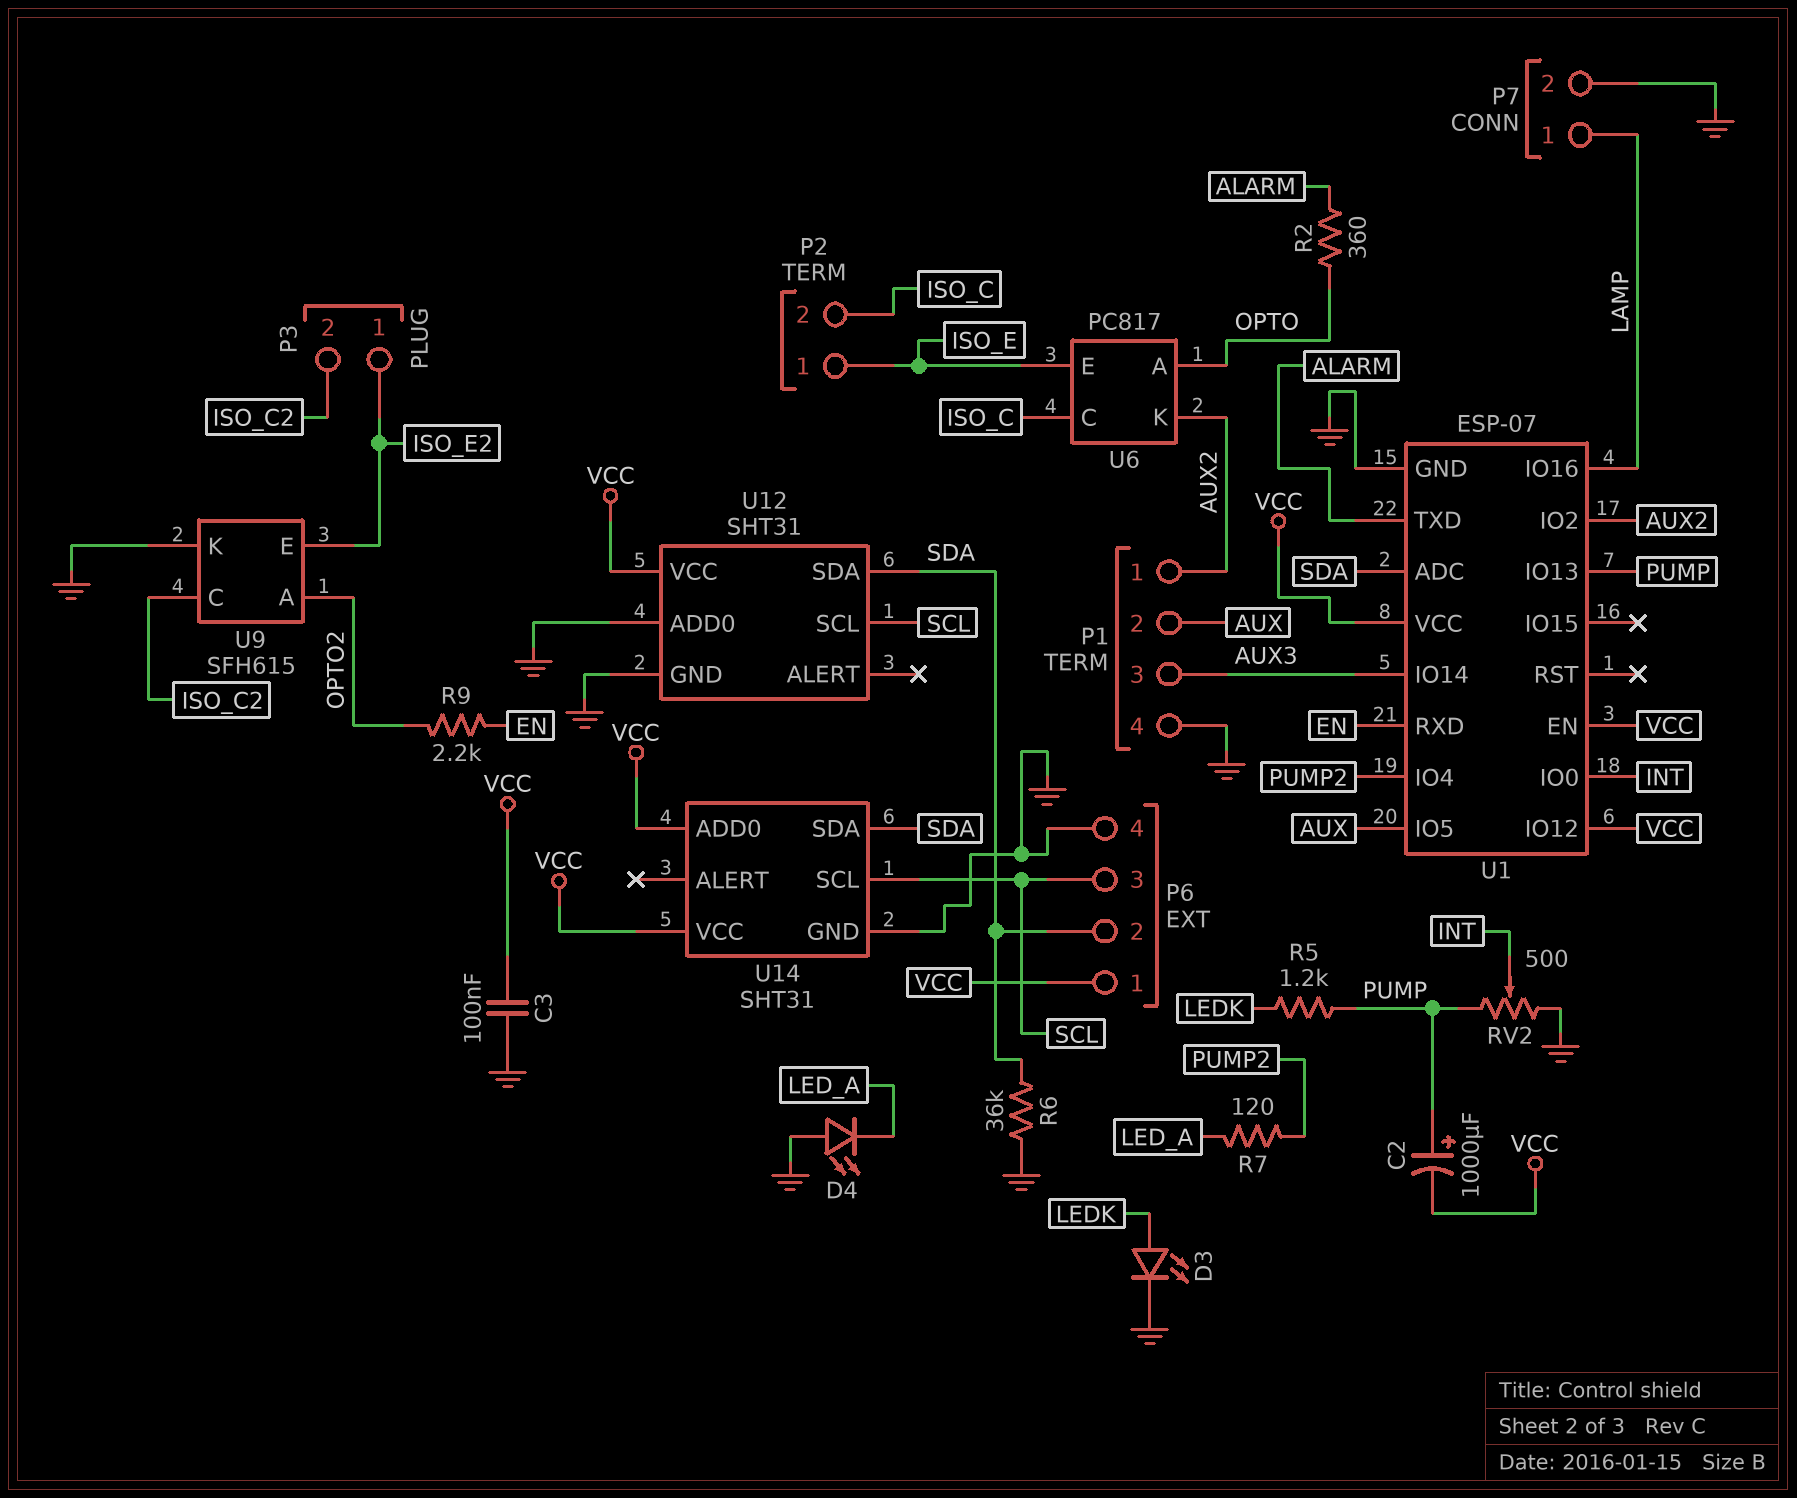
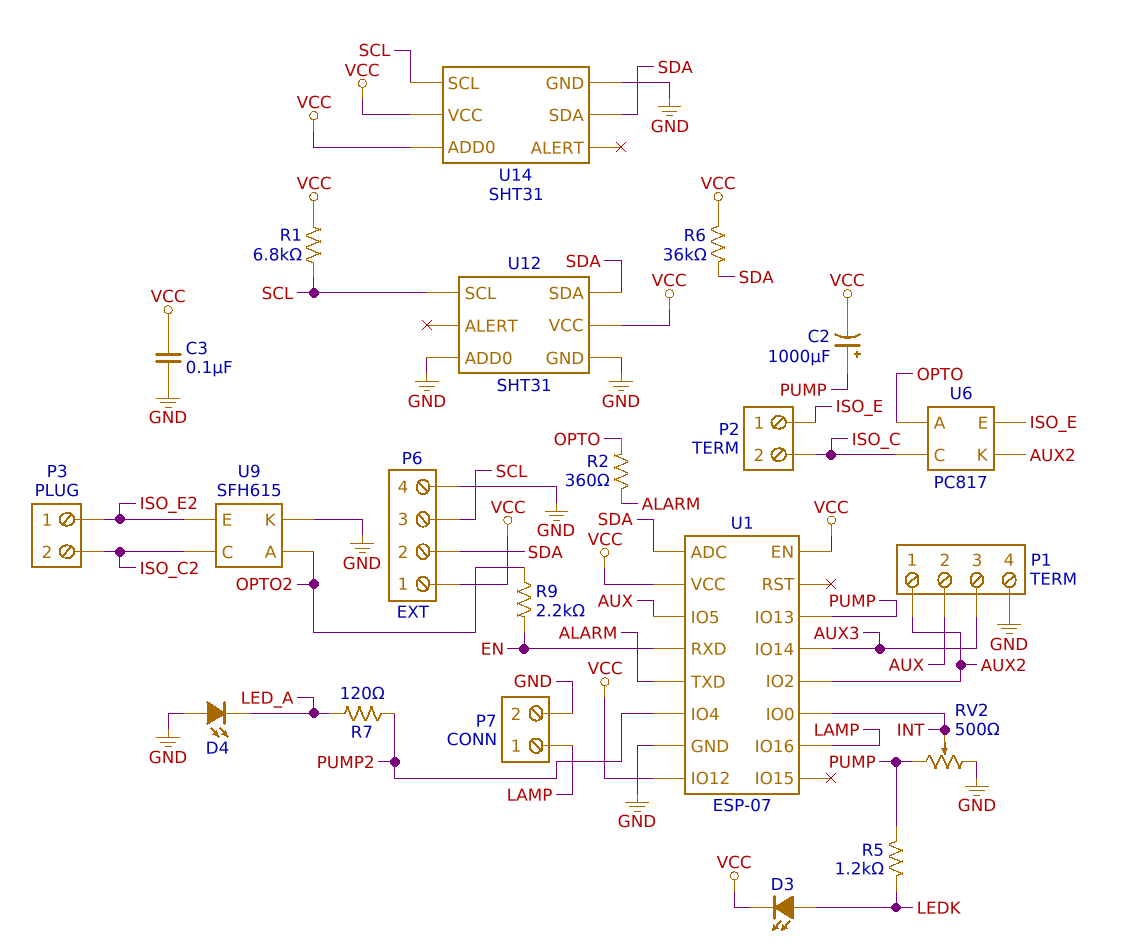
D3: LED (A LEDK, K GND) -> LED (A LEDK, K VCC)
R1: none -> 6.8k (SCL, VCC)
R6: 36k (GND, SDA) -> 36k (SDA, VCC)

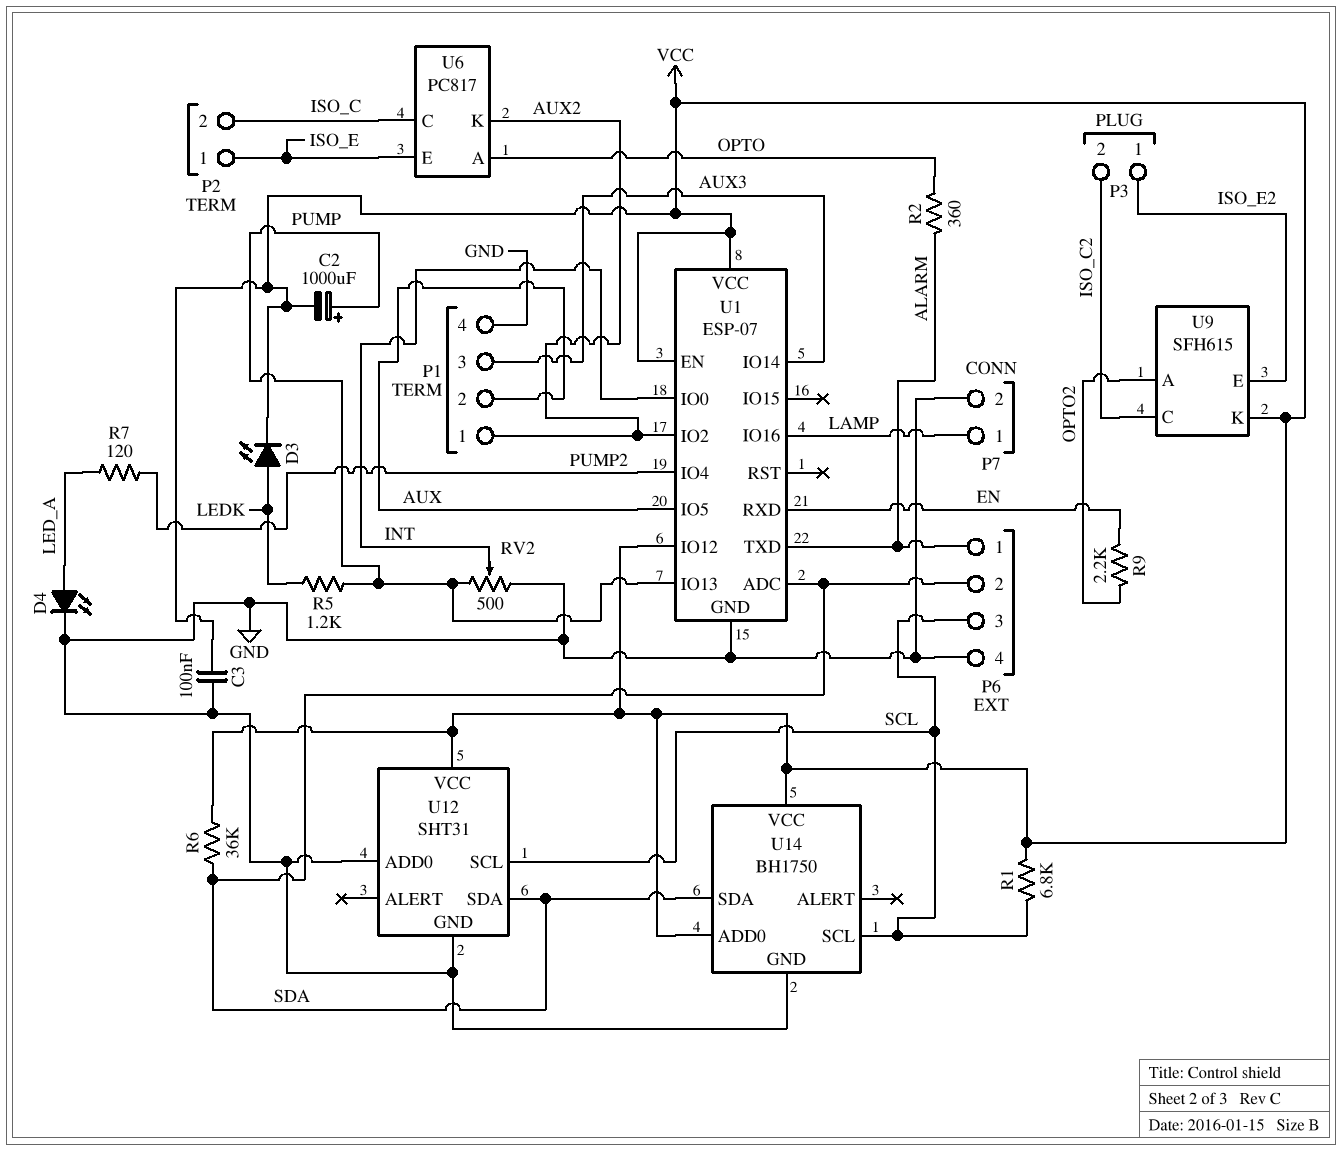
D4: LED (A GND, K LED_A) -> LED (A LED_A, K GND)
P6 pin 1: VCC -> ALARM
U9 pin K: GND -> VCC
U14: SHT31 -> BH1750

